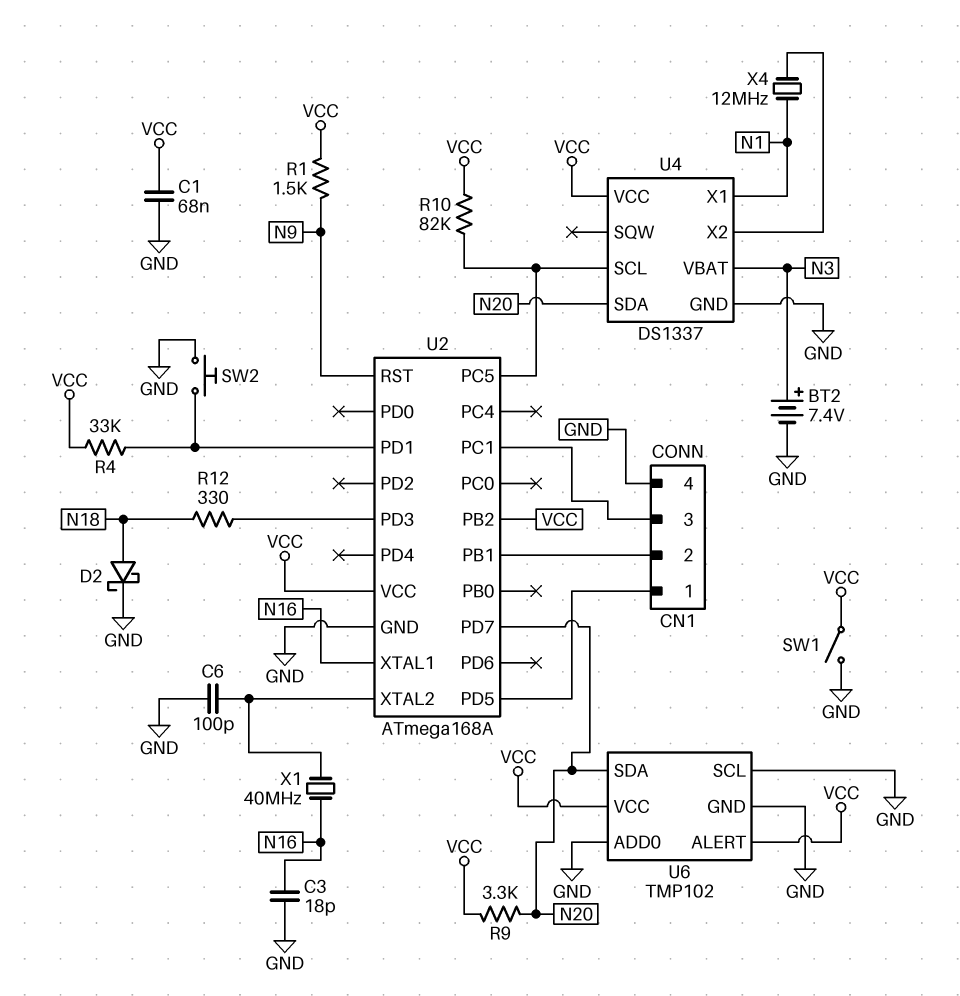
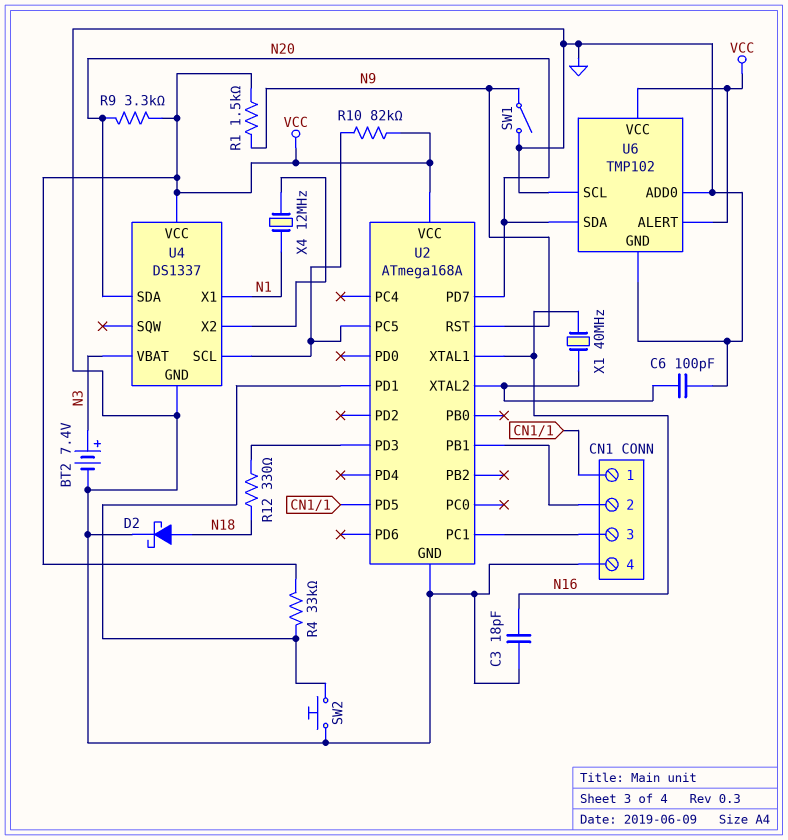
C1: 68nF (GND, VCC) -> none
SW1: switch (GND, VCC) -> switch (GND, N9)
U2 pin PB2: VCC -> none

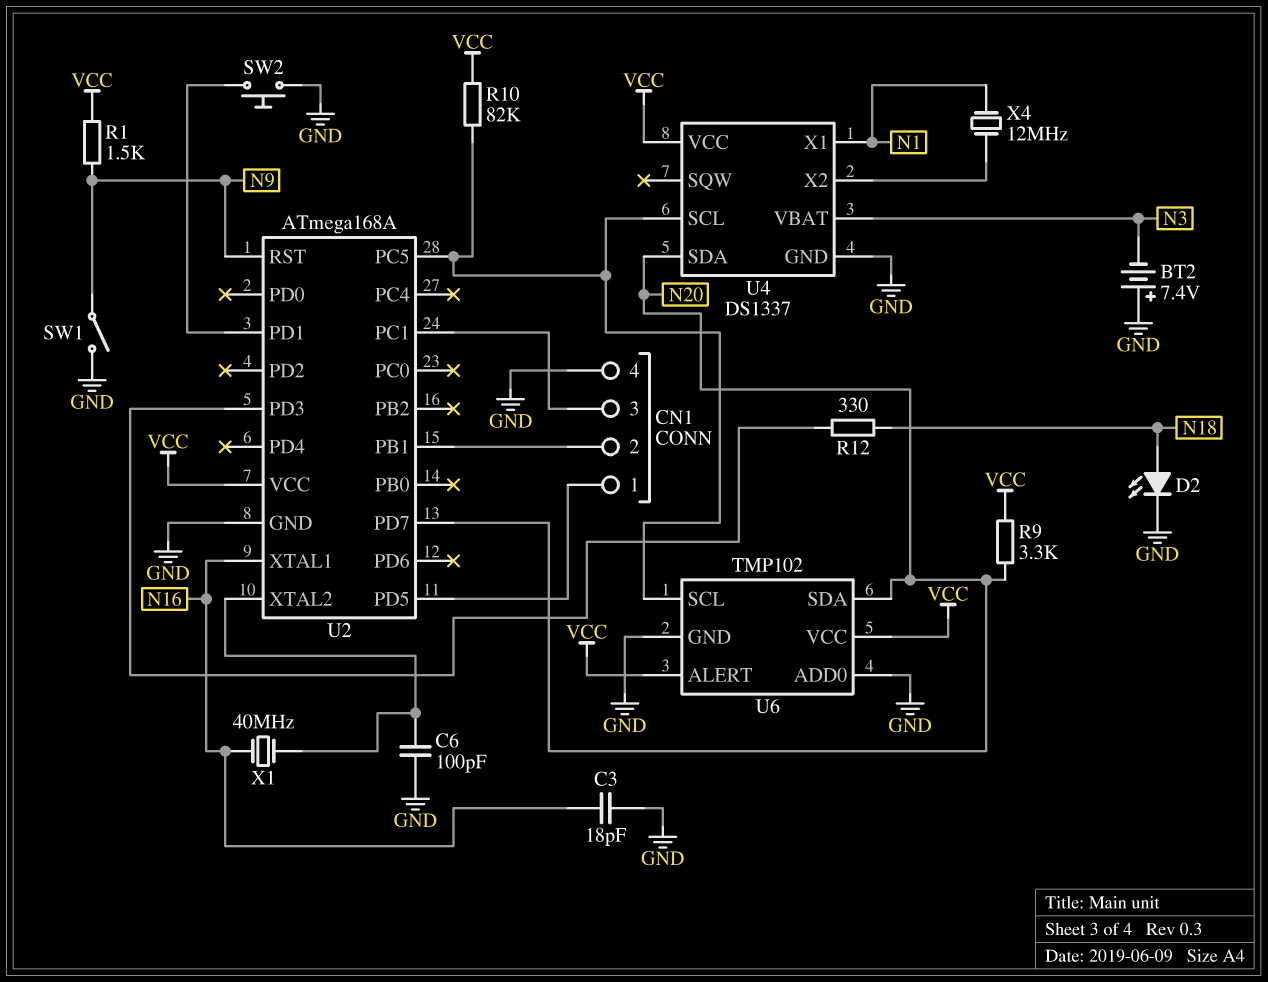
BT2: 7.4V (plus N3, minus GND) -> 7.4V (plus GND, minus N3)
D2: schottky (A N18, K GND) -> LED (A N18, K GND)
R4: 33k (U2/PD1, VCC) -> none
U6 pin SCL: GND -> U2/PC5

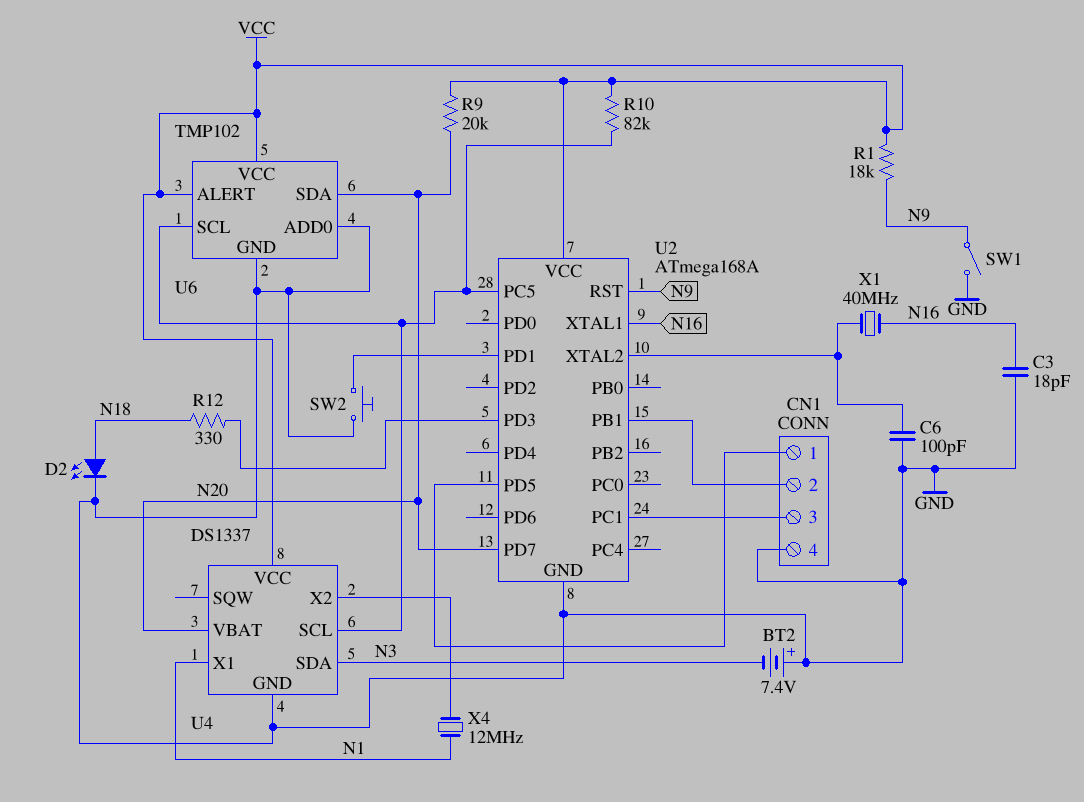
R1: 1.5k (N9, VCC) -> 18k (N9, VCC)
R9: 3.3k (N20, VCC) -> 20k (N20, VCC)
U4 pin SDA: N20 -> N3
U4 pin VBAT: N3 -> N20

